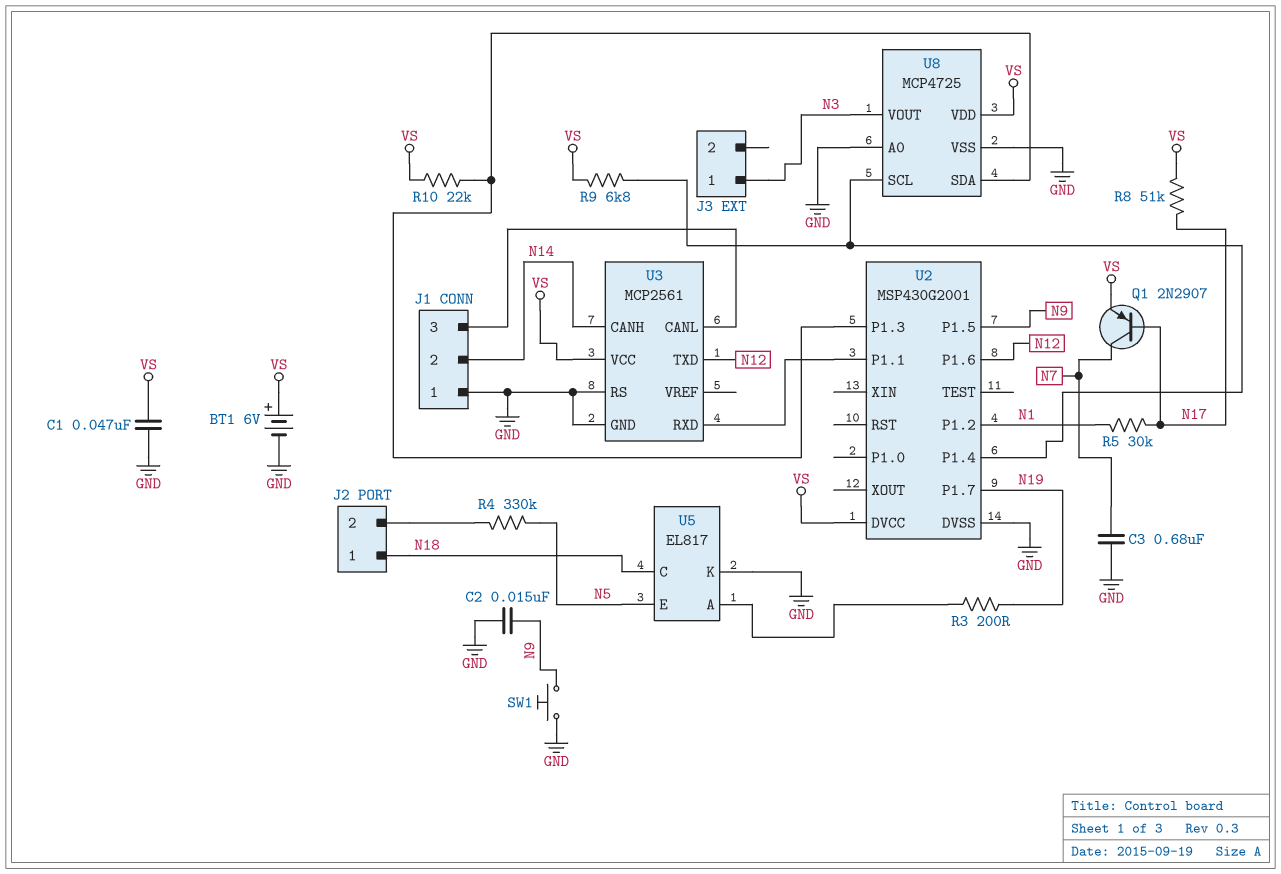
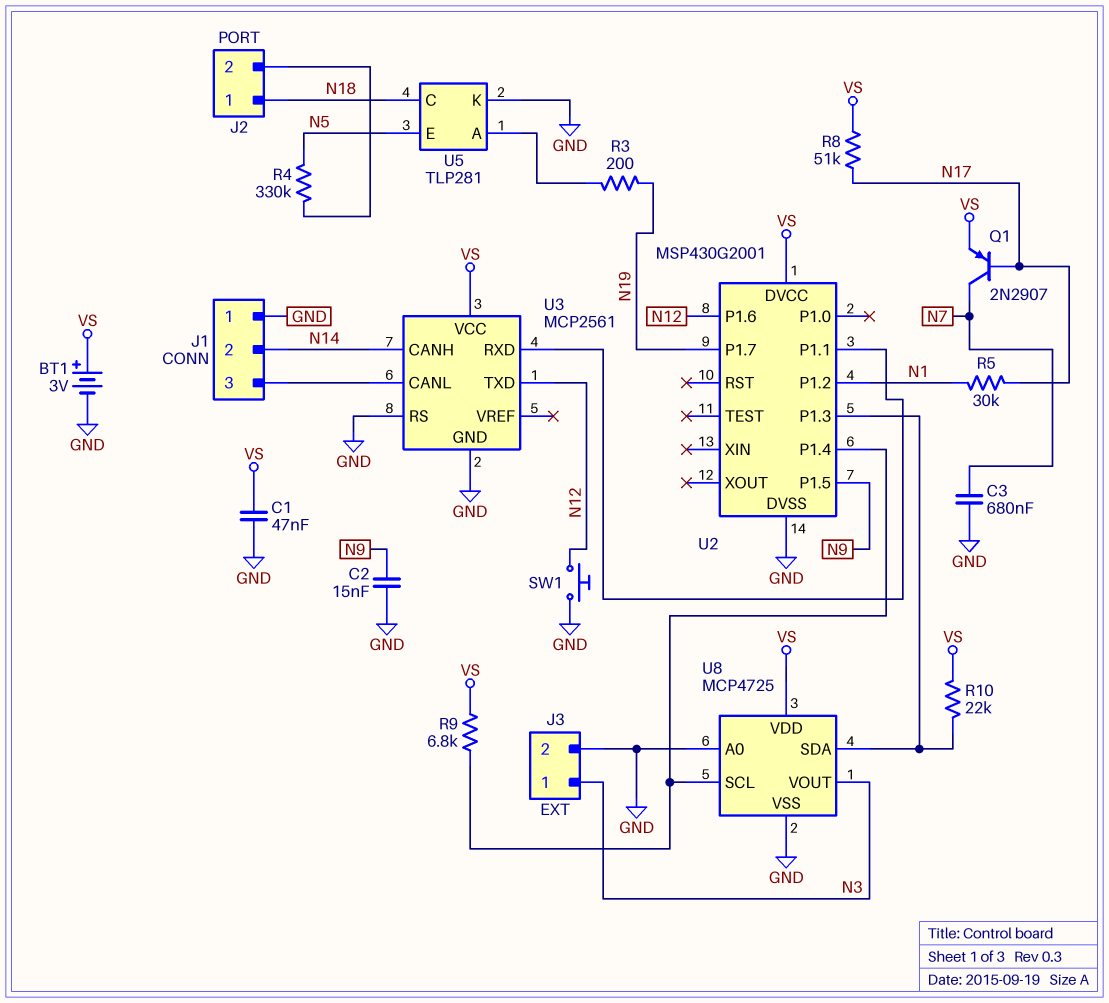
BT1: 6V (plus VS, minus GND) -> 3V (plus VS, minus GND)
J3 pin 2: none -> GND
SW1: button (GND, N9) -> button (GND, N12)
U5: EL817 -> TLP281

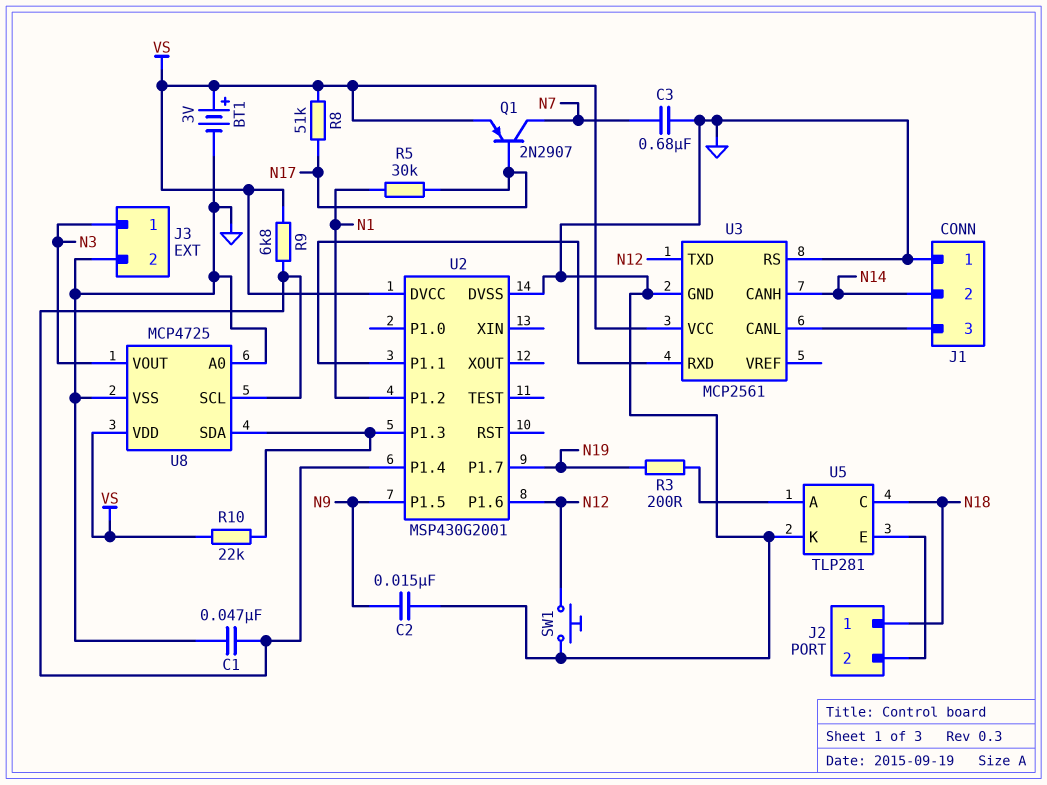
C1: 47nF (GND, VS) -> 47nF (GND, U2/P1.4)
R4: 330k (J2/2, N5) -> none
U5 pin E: N5 -> J2/2

